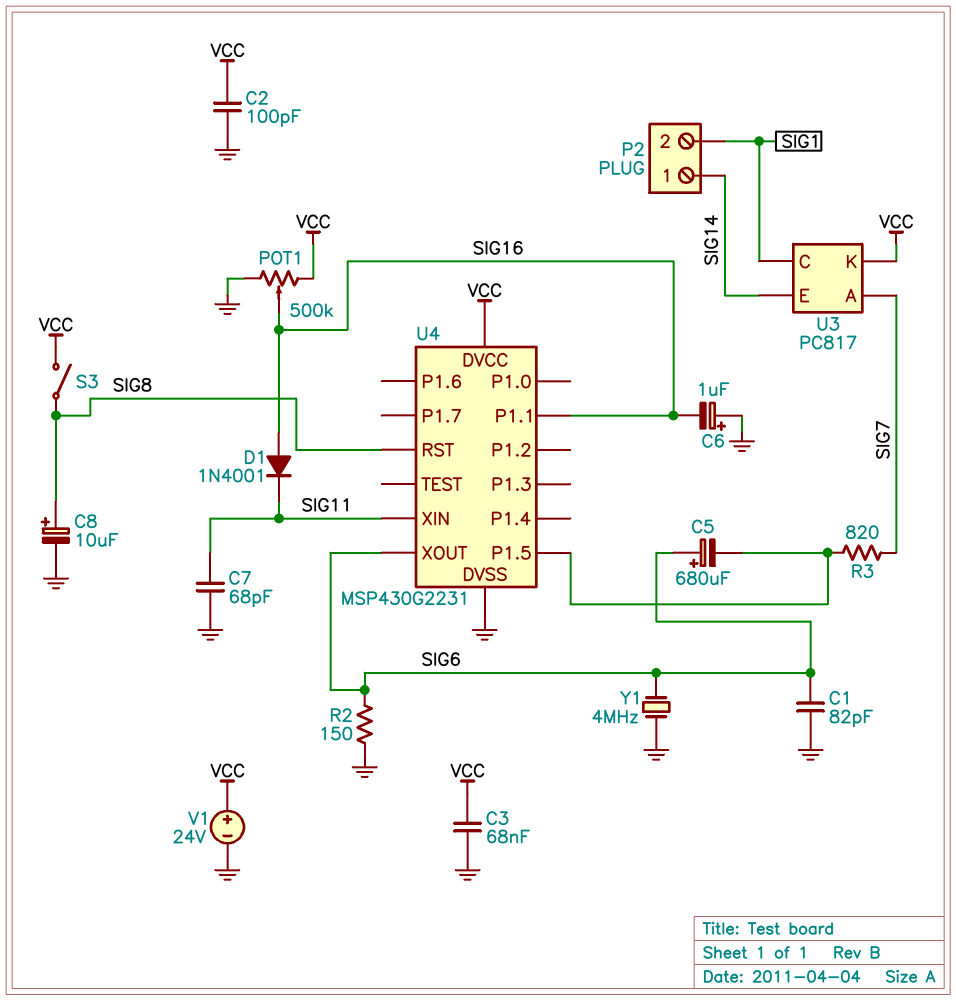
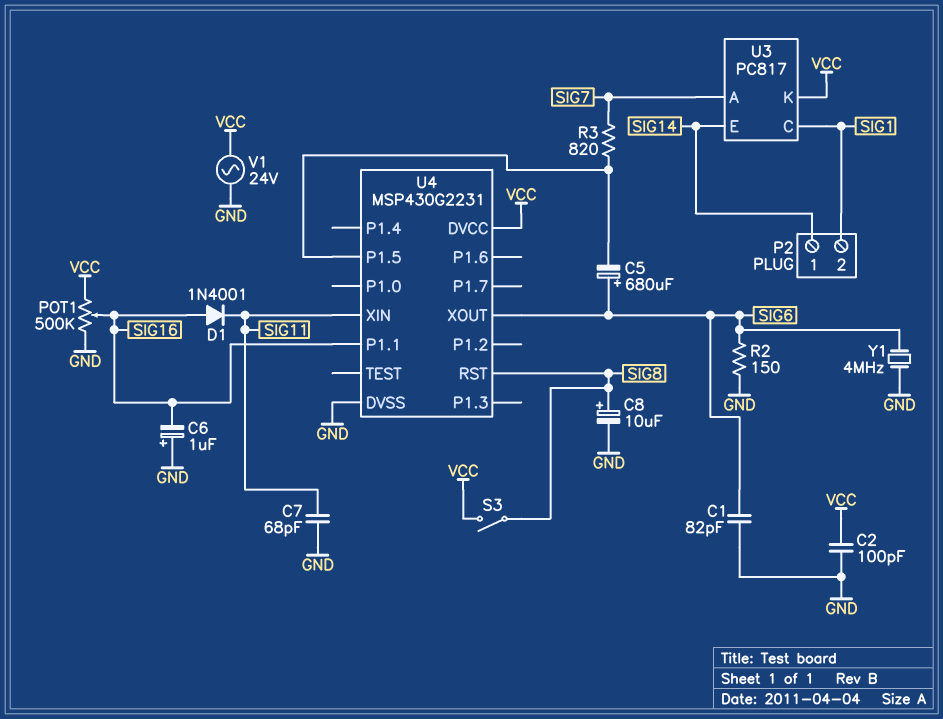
C3: 68nF (GND, VCC) -> none
V1: 24V (plus VCC, minus GND) -> AC 24V (GND, VCC)

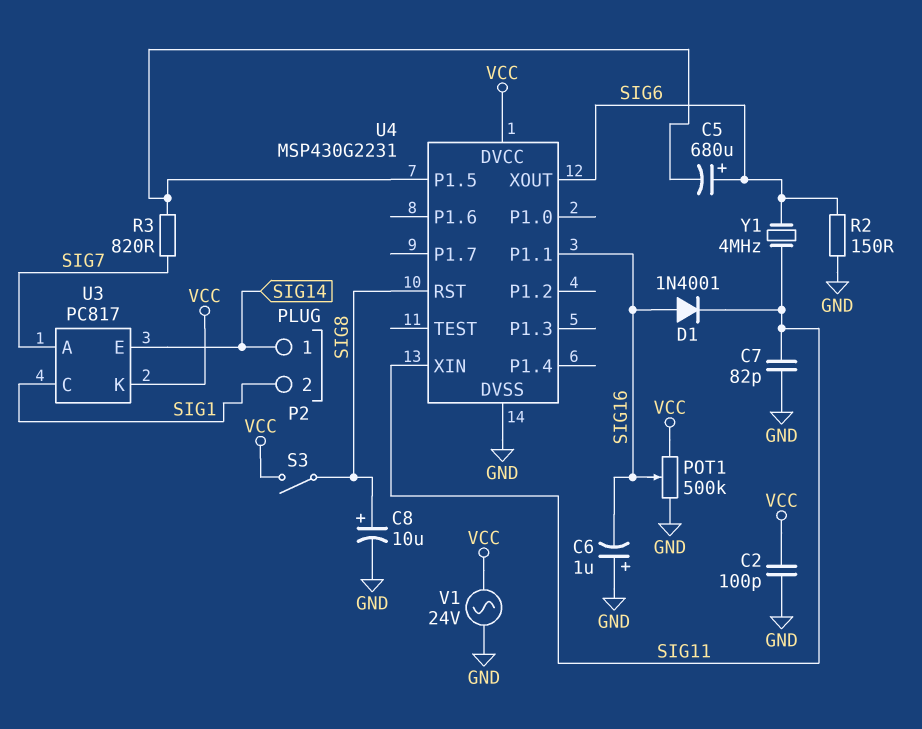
C1: 82pF (GND, SIG6) -> none
C7: 68pF (GND, SIG11) -> 82pF (GND, SIG11)
Y1: 4MHz (GND, SIG6) -> 4MHz (SIG6, SIG11)

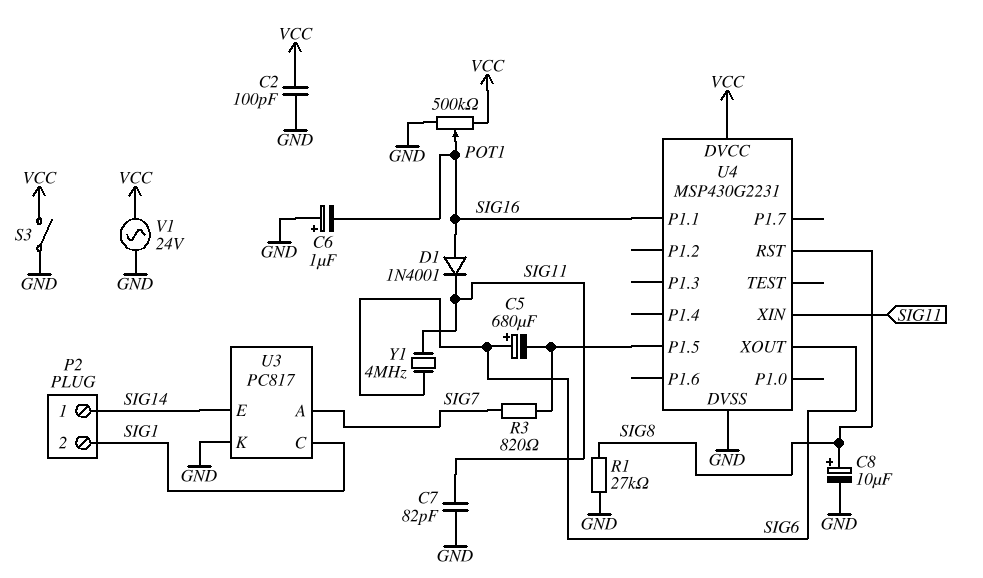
R1: none -> 27k (GND, SIG8)
R2: 150 (GND, SIG6) -> none
S3: switch (SIG8, VCC) -> switch (GND, VCC)
U3 pin K: VCC -> GND

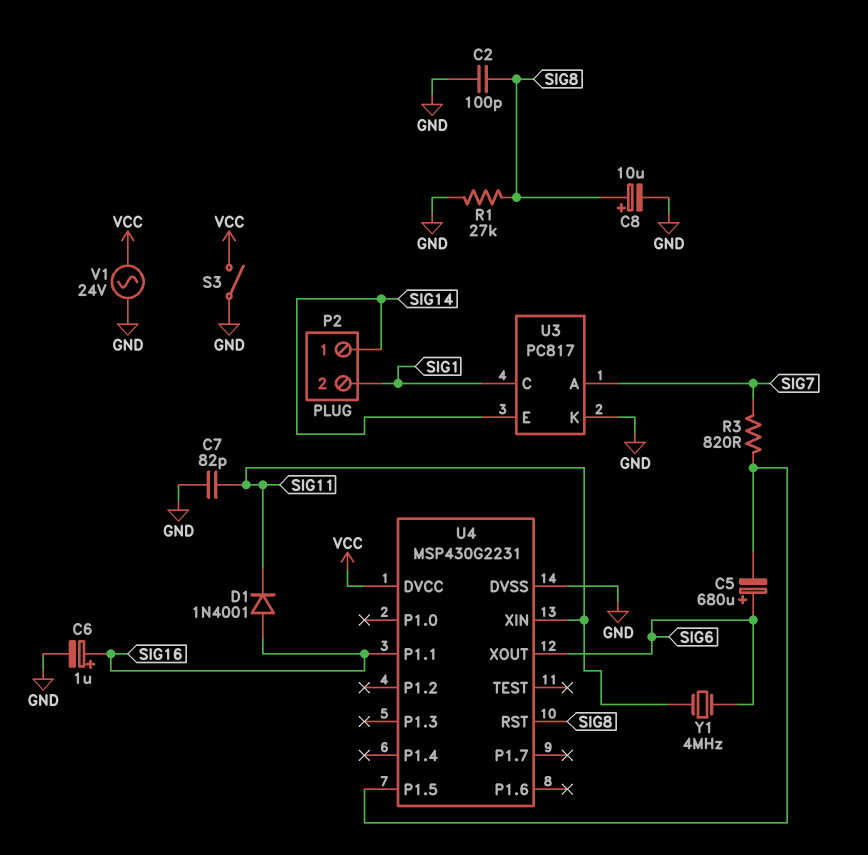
C2: 100pF (GND, VCC) -> 100pF (GND, SIG8)
C6: 1uF (plus GND, minus SIG16) -> 1uF (plus SIG16, minus GND)
POT1: 500k (GND, VCC, wiper SIG16) -> none

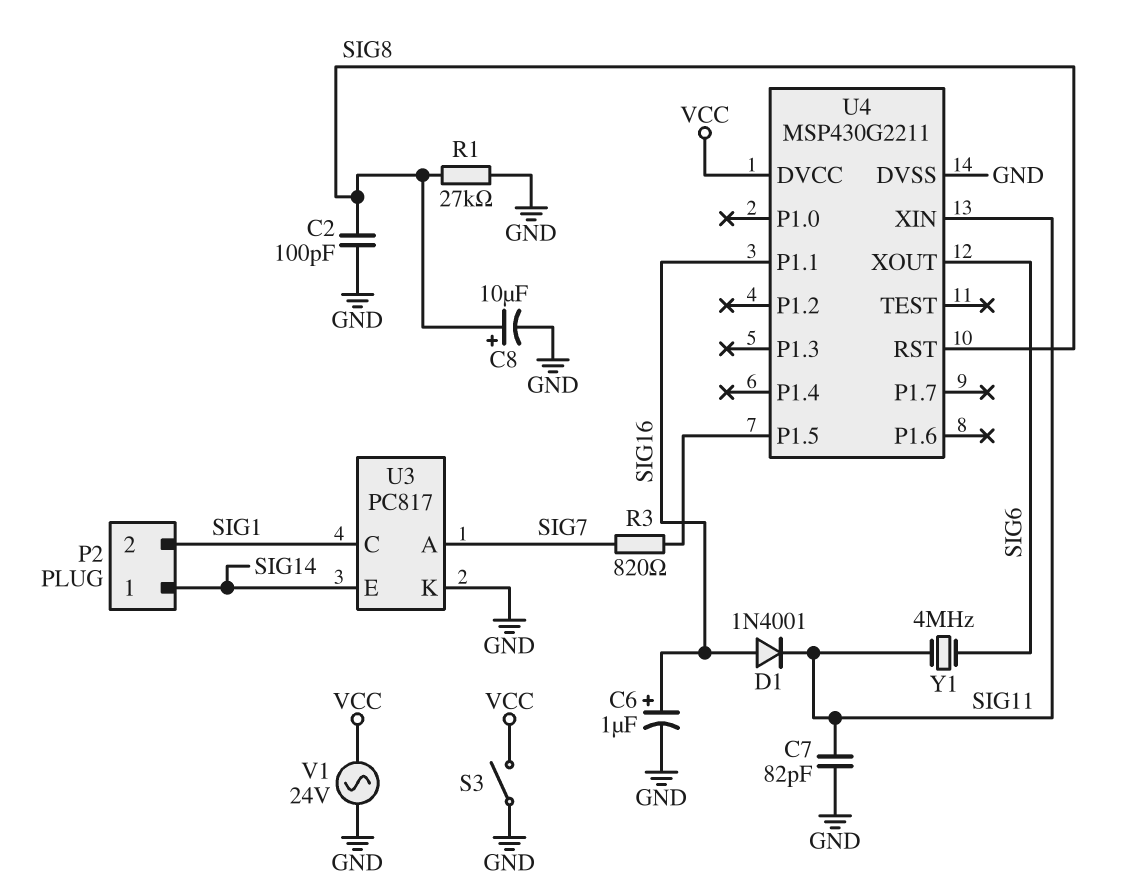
C5: 680uF (plus SIG6, minus U4/P1.5) -> none
U4: MSP430G2231 -> MSP430G2211

